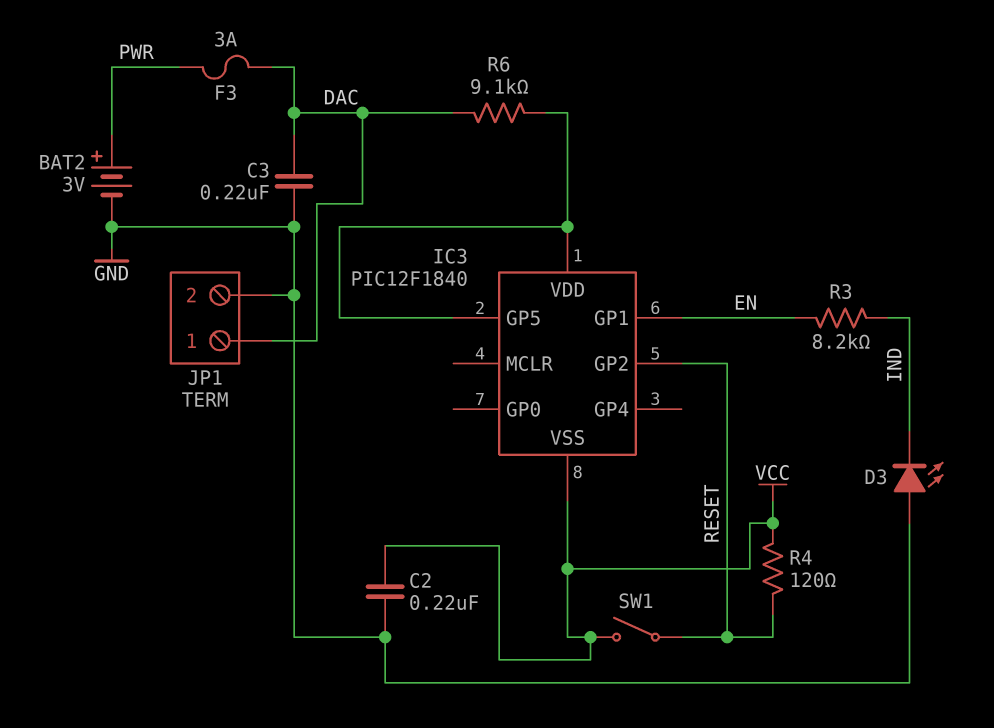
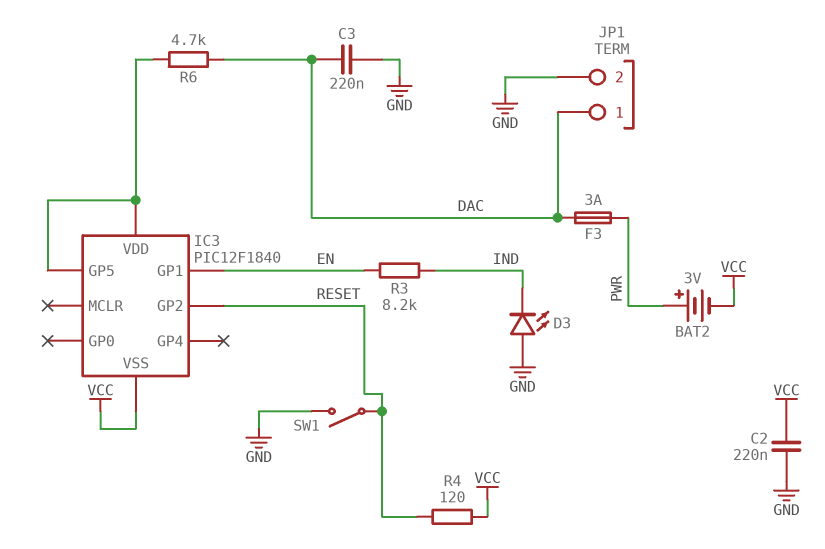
BAT2: 3V (plus PWR, minus GND) -> 3V (plus PWR, minus VCC)
R6: 9.1k (DAC, IC3/GP5) -> 4.7k (DAC, IC3/GP5)
SW1: switch (RESET, VCC) -> switch (GND, RESET)

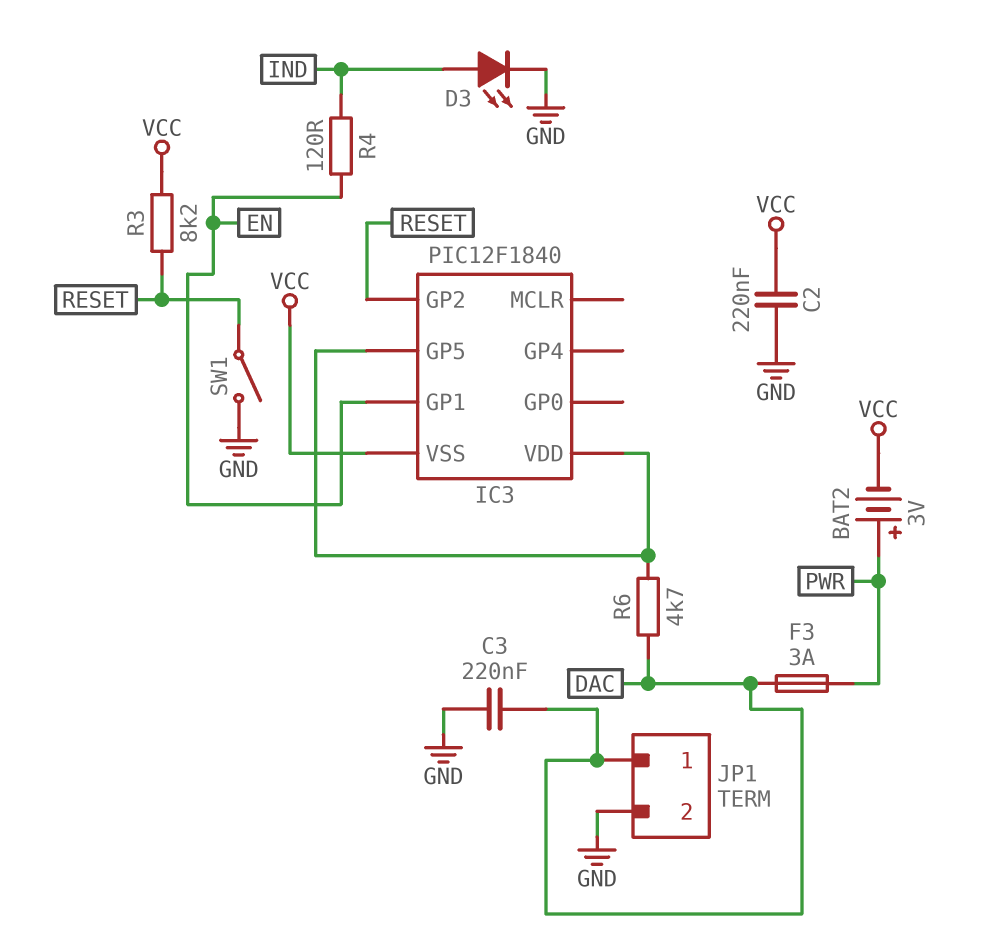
D3: LED (A GND, K IND) -> LED (A IND, K GND)
R3: 8.2k (EN, IND) -> 8.2k (RESET, VCC)
R4: 120 (RESET, VCC) -> 120 (EN, IND)

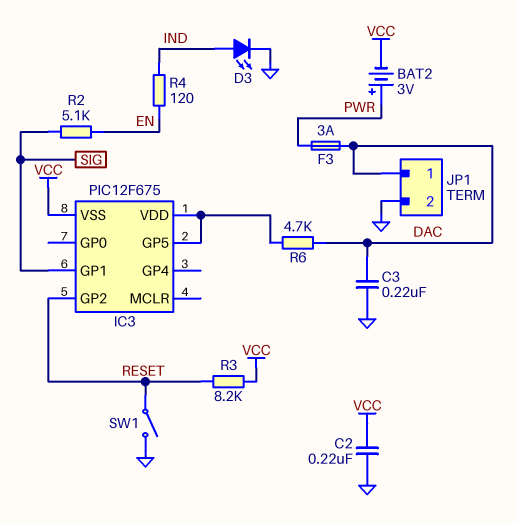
IC3: PIC12F1840 -> PIC12F675
IC3 pin GP1: EN -> SIG
R2: none -> 5.1k (EN, SIG)

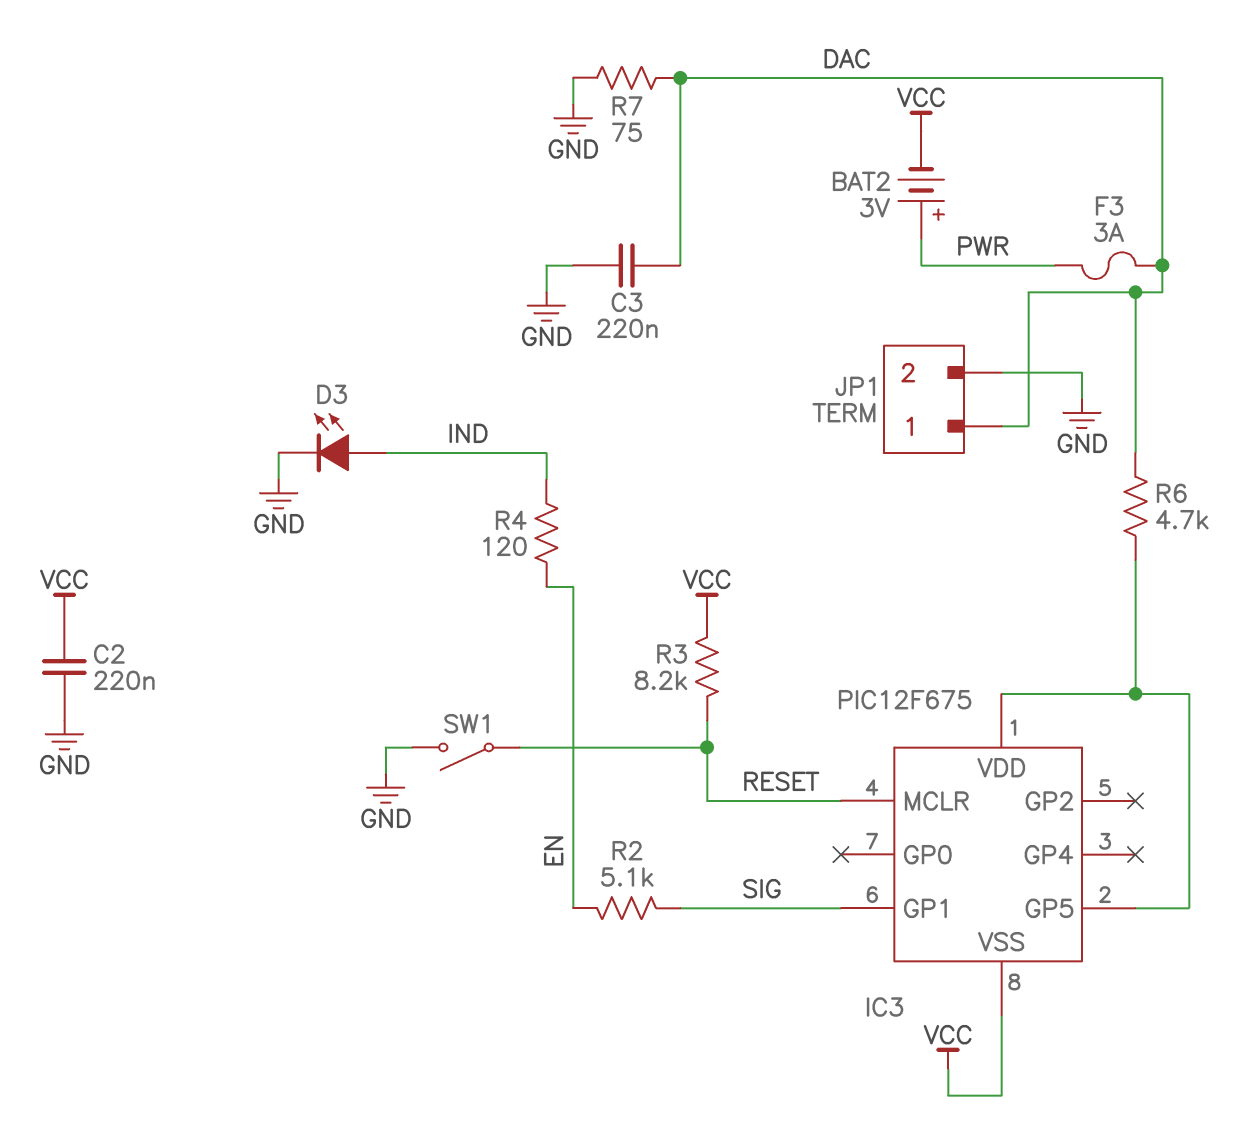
IC3 pin GP2: RESET -> none
IC3 pin MCLR: none -> RESET
R7: none -> 75 (DAC, GND)

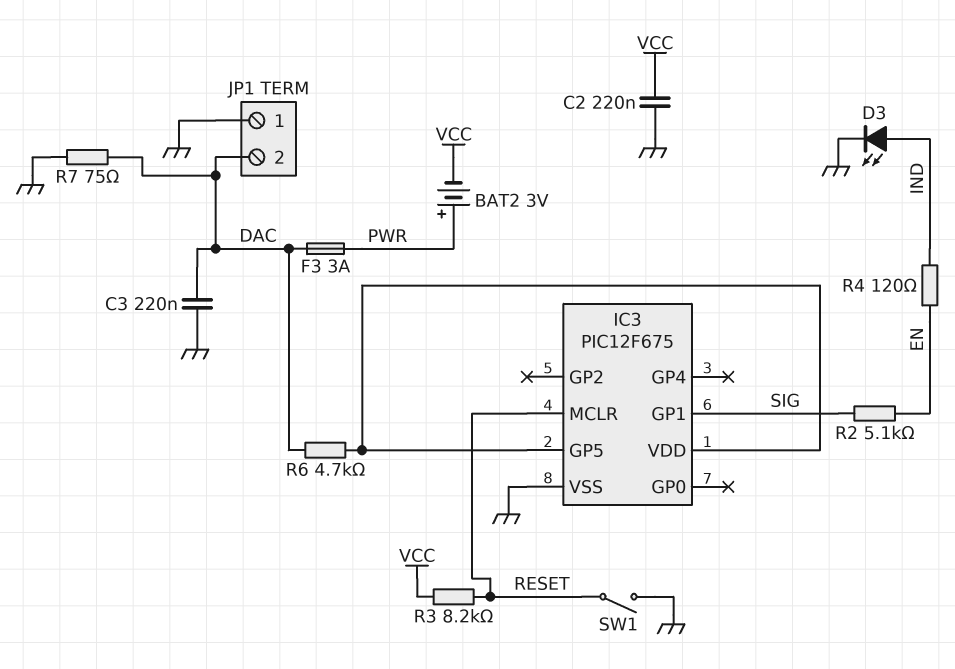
IC3 pin VSS: VCC -> GND
JP1 pin 1: DAC -> GND
JP1 pin 2: GND -> DAC

